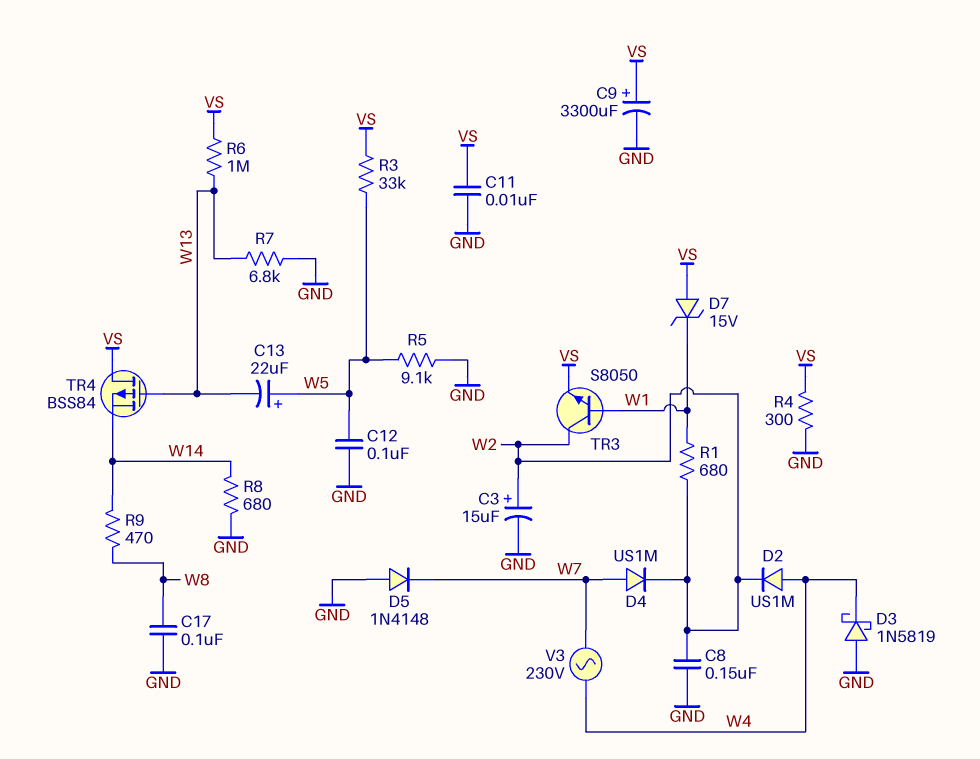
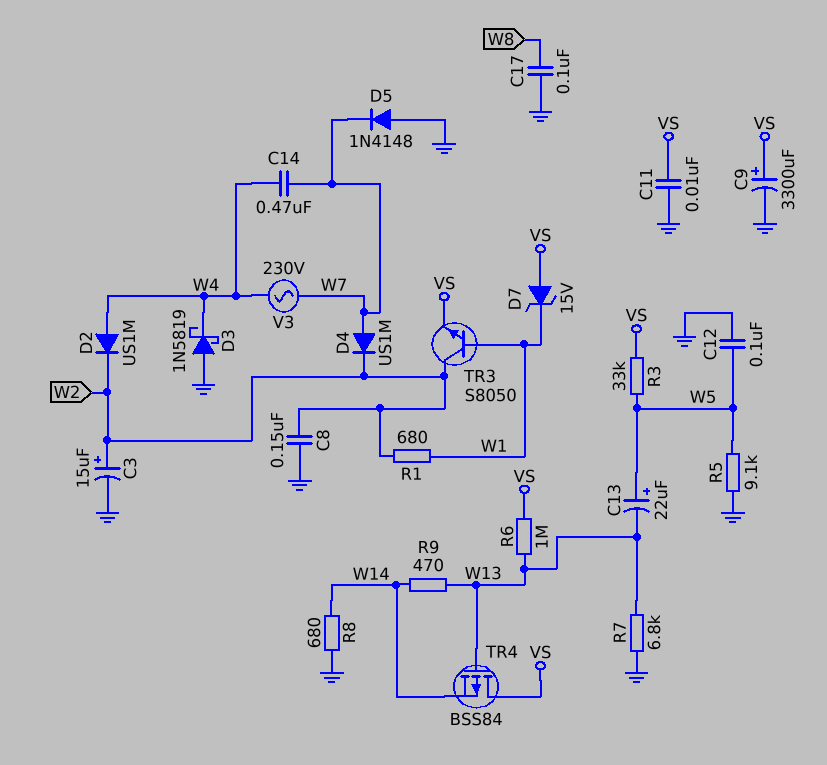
C14: none -> 470nF (W4, W7)
R4: 300 (GND, VS) -> none
R9: 470 (W8, W14) -> 470 (W13, W14)

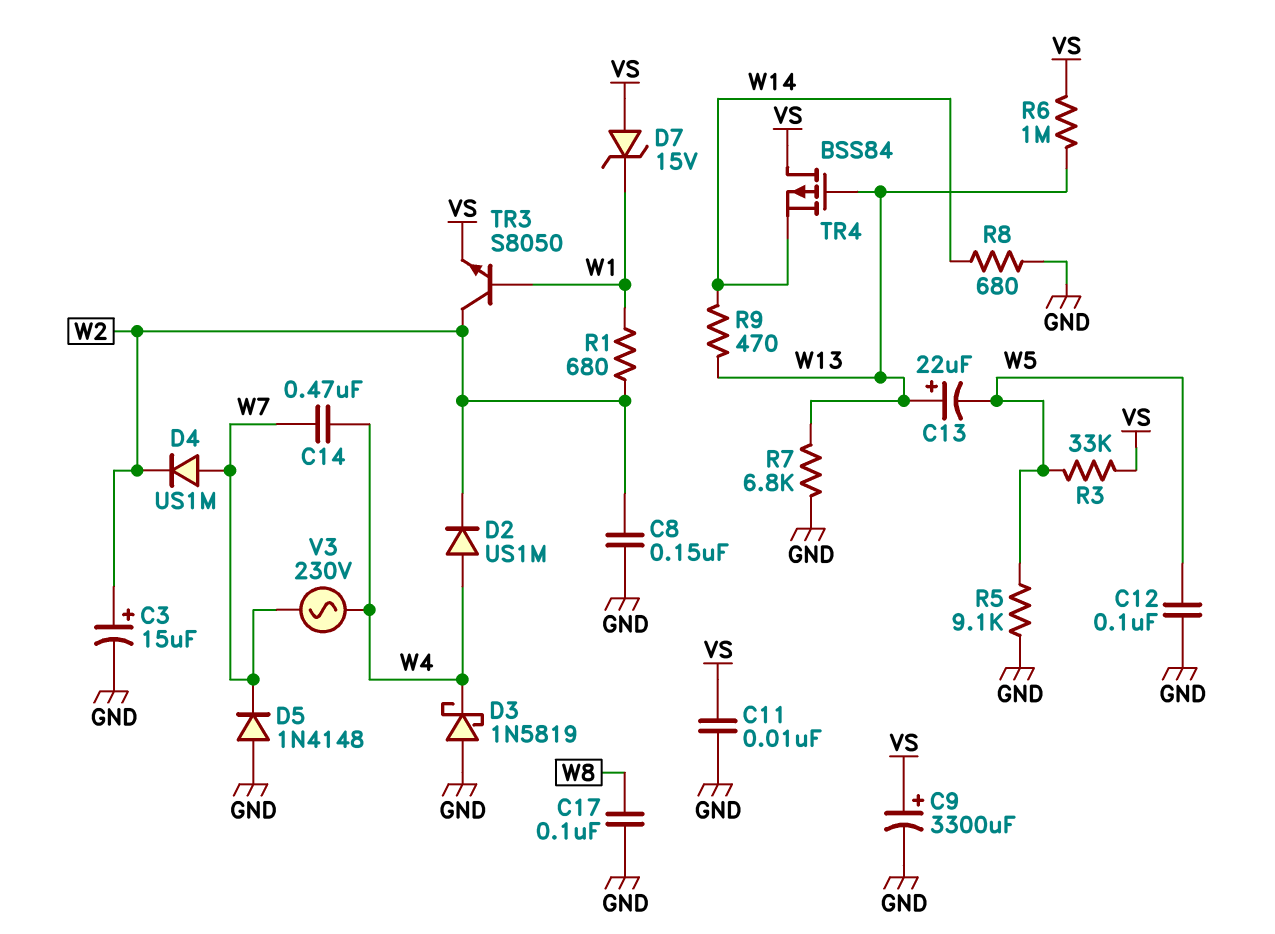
C13: 22uF (plus W5, minus W13) -> 22uF (plus W13, minus W5)

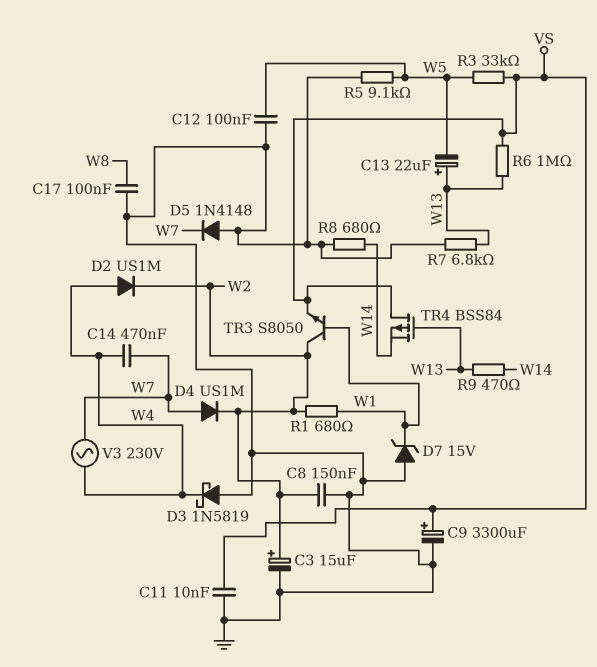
D7: zener 15V (A VS, K W1) -> zener 15V (A GND, K W1)

